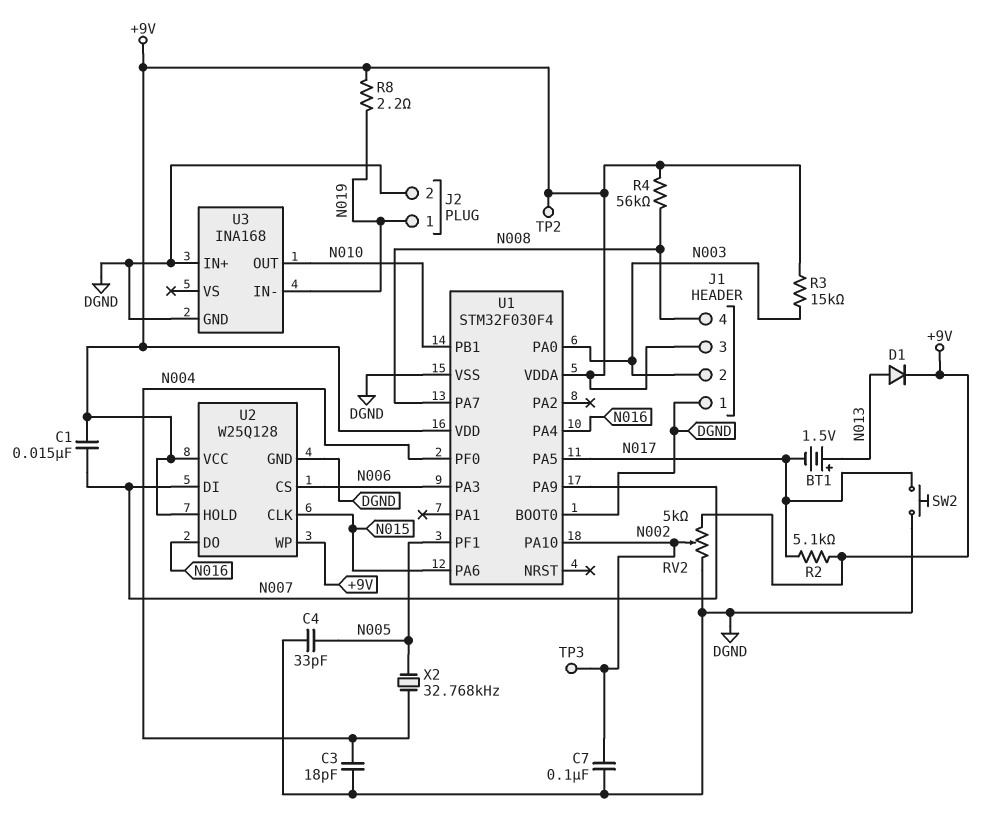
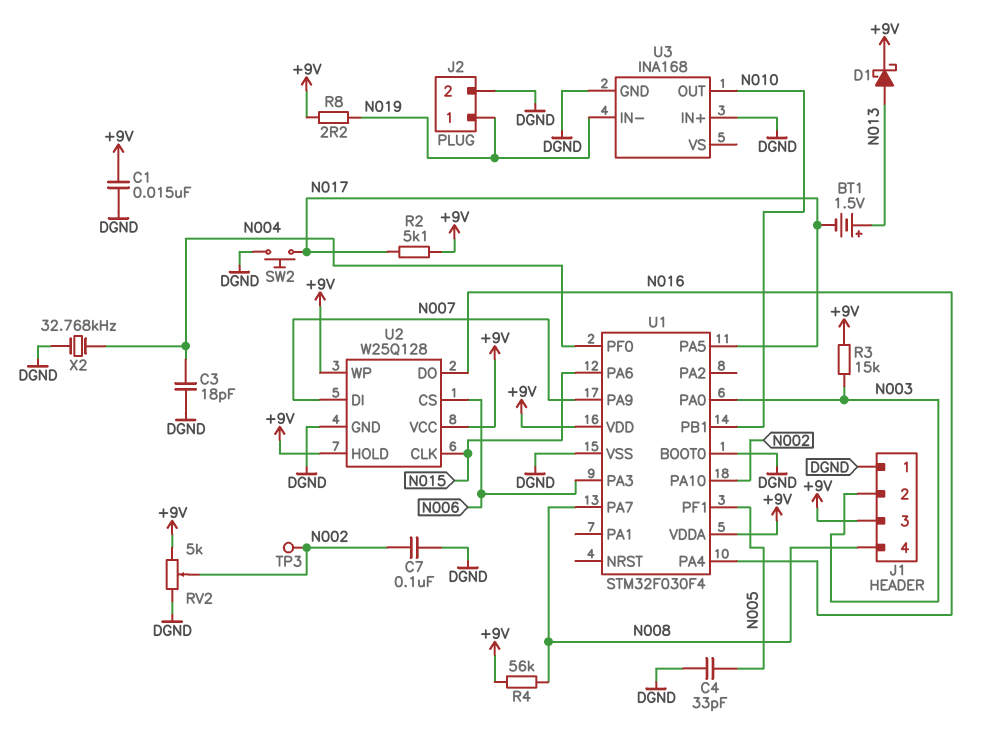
C1: 15nF (+9V, N007) -> 15nF (+9V, DGND)
D1: diode (A N013, K +9V) -> schottky (A N013, K +9V)
TP2: test point (+9V) -> none
X2: 32.768kHz (N004, N005) -> 32.768kHz (DGND, N004)

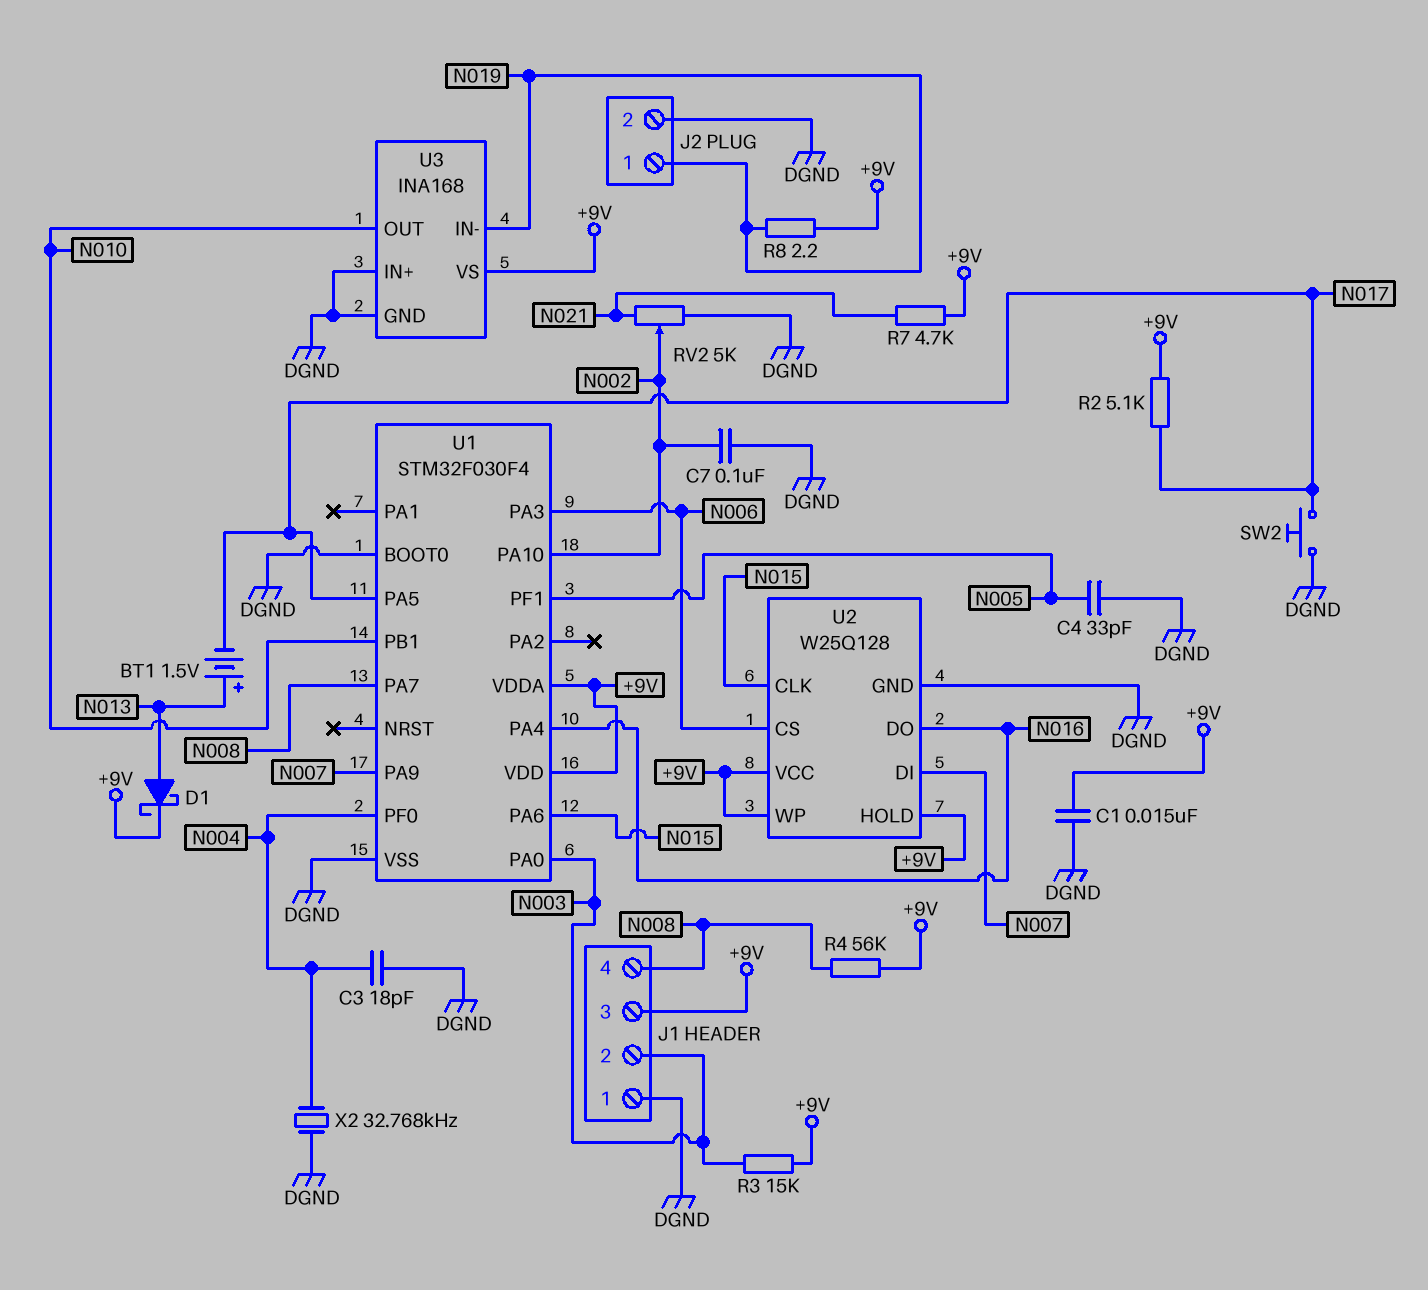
R7: none -> 4.7k (+9V, N021)
RV2: 5k (+9V, DGND, wiper N002) -> 5k (DGND, N021, wiper N002)
TP3: test point (N002) -> none
U3 pin VS: none -> +9V

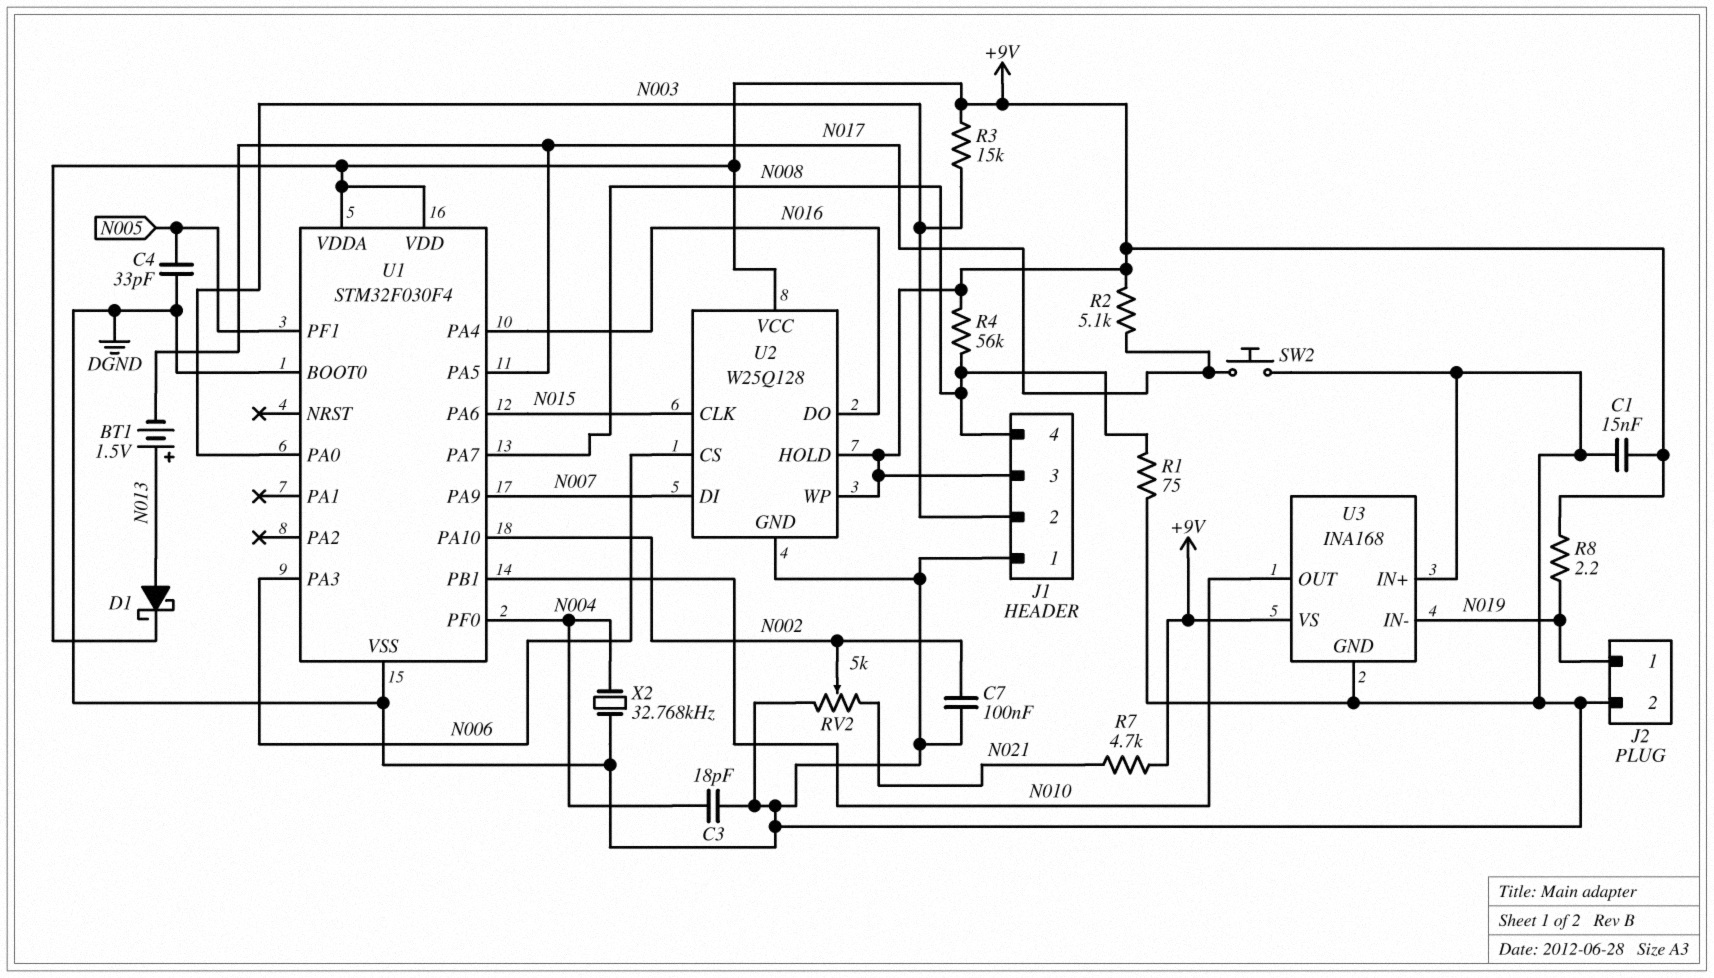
R1: none -> 75 (DGND, N008)

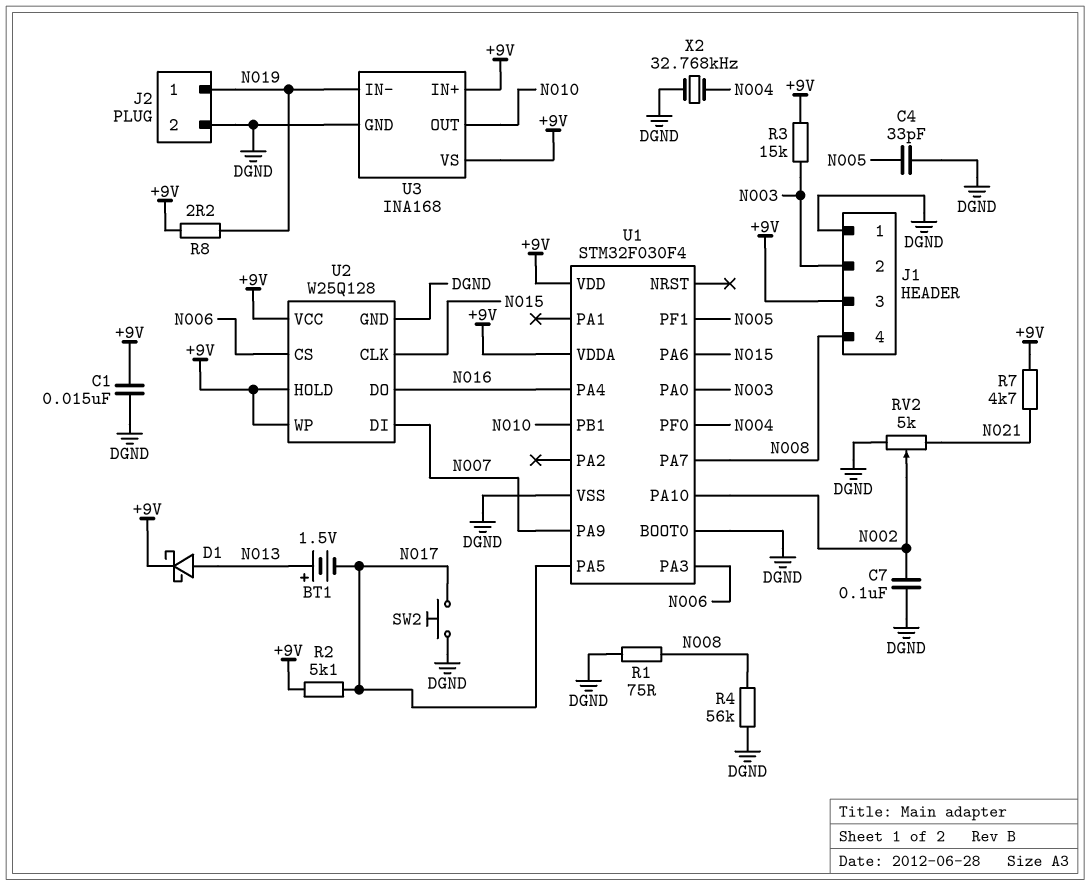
C3: 18pF (DGND, N004) -> none
R4: 56k (+9V, N008) -> 56k (DGND, N008)
U3 pin IN+: DGND -> +9V

